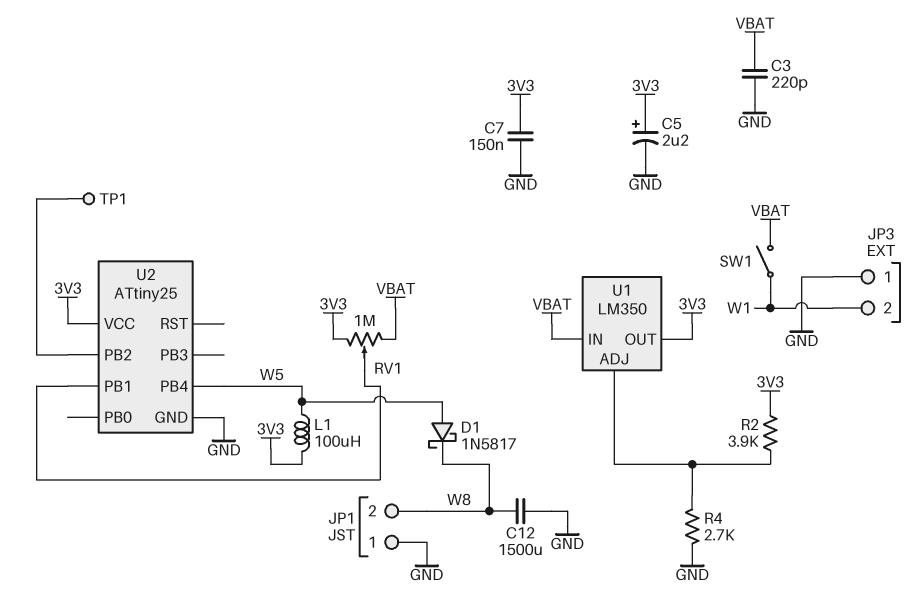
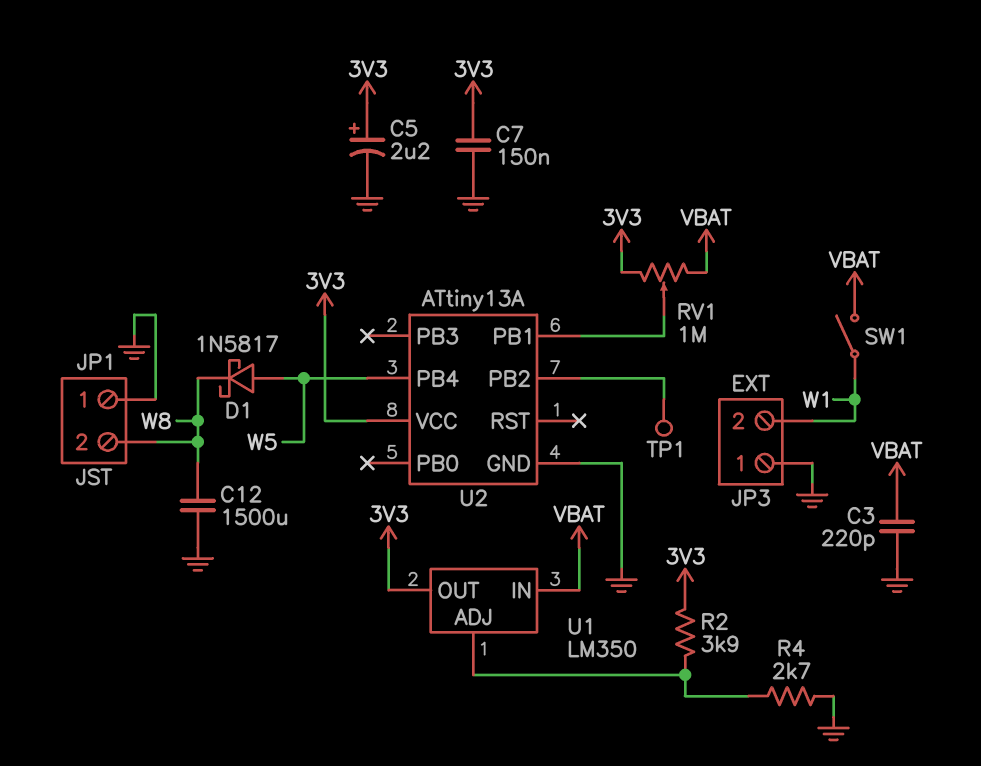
L1: 100uH (3V3, W5) -> none
U2: ATtiny25 -> ATtiny13A

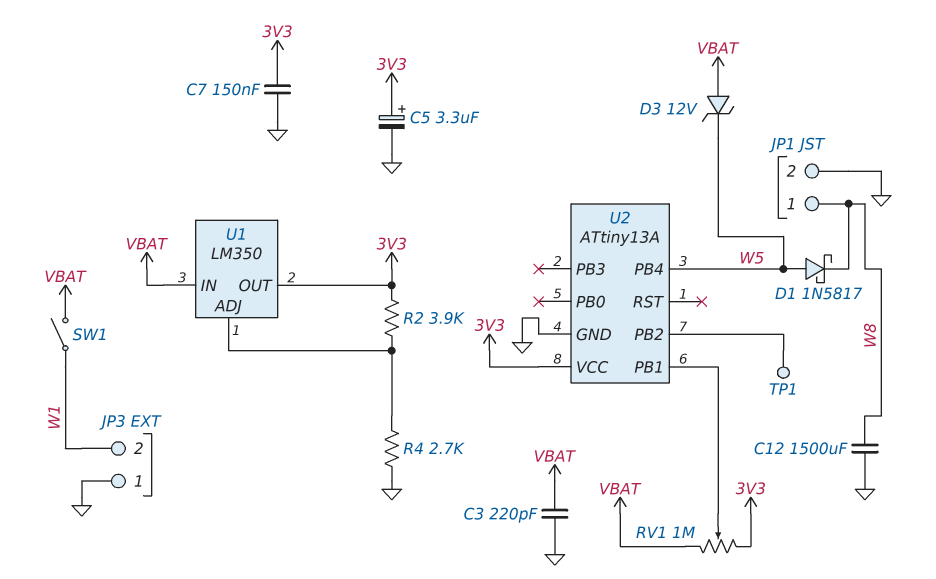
C5: 2.2uF (plus 3V3, minus GND) -> 3.3uF (plus 3V3, minus GND)
D3: none -> zener 12V (A VBAT, K W5)
JP1 pin 1: GND -> W8
JP1 pin 2: W8 -> GND

